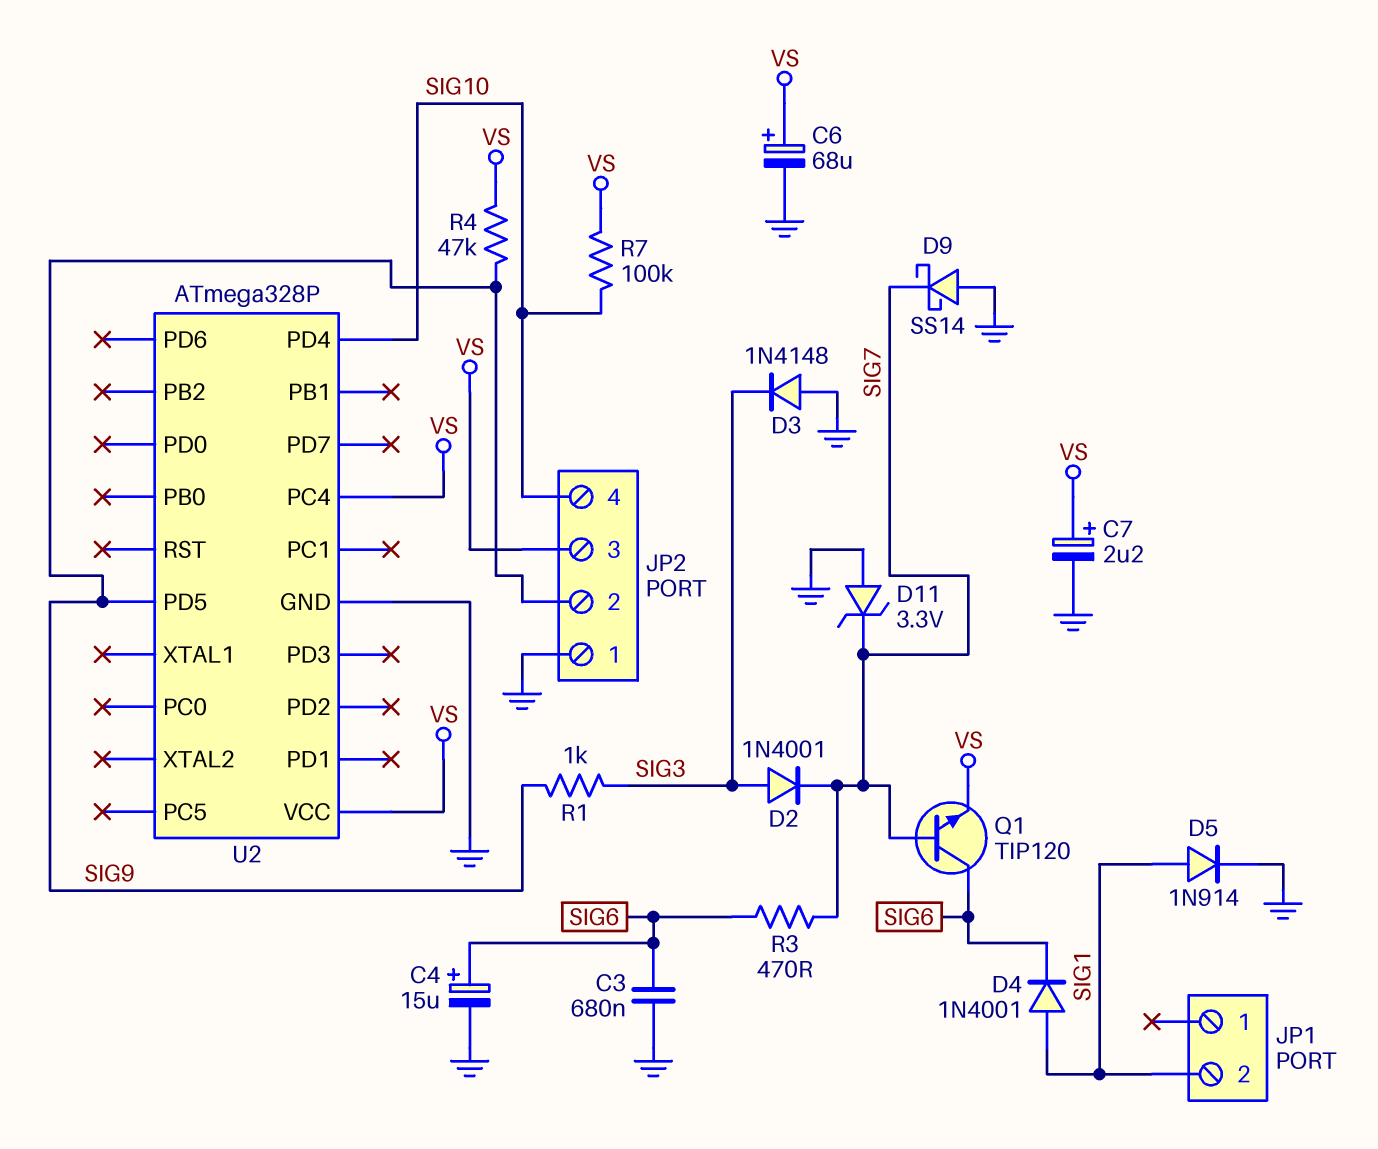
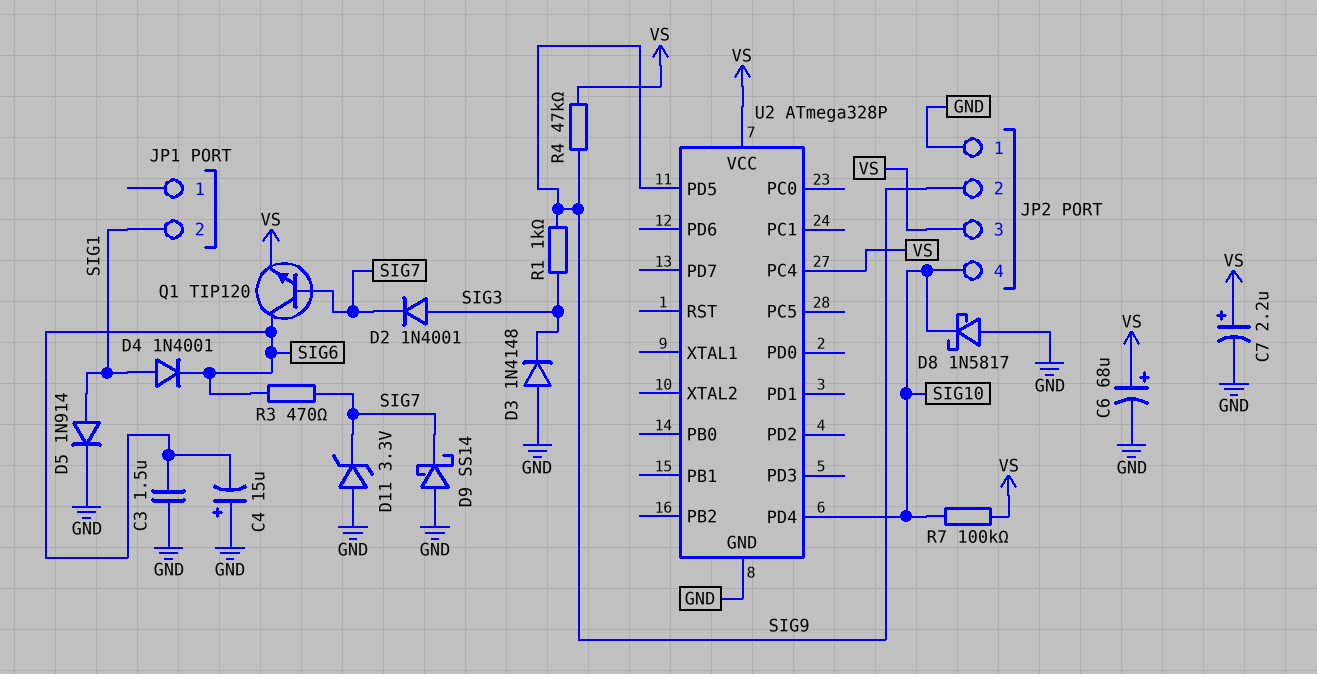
C3: 680nF (GND, SIG6) -> 1.5uF (GND, SIG6)
C4: 15uF (plus SIG6, minus GND) -> 15uF (plus GND, minus SIG6)
D8: none -> schottky 1N5817 (A GND, K SIG10)

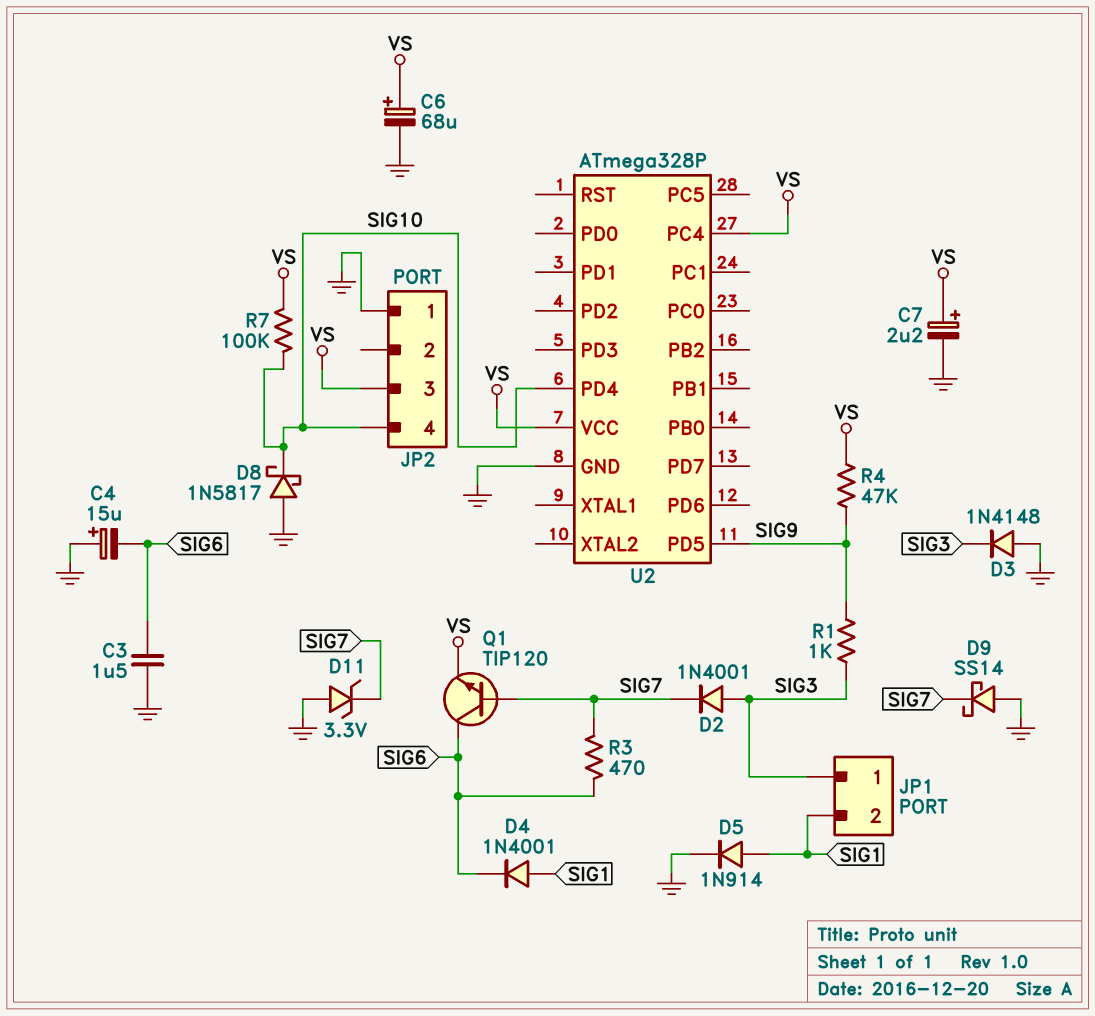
JP1 pin 1: none -> SIG3
JP2 pin 2: SIG9 -> none

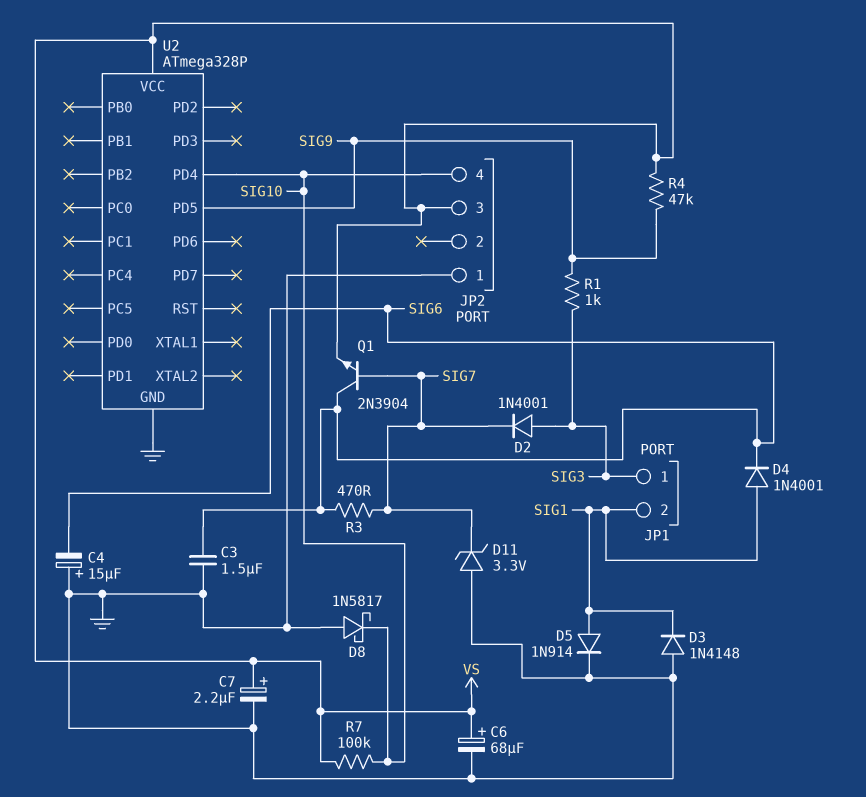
D3: diode 1N4148 (A GND, K SIG3) -> diode 1N4148 (A GND, K SIG1)
D9: schottky SS14 (A GND, K SIG7) -> none
Q1: NPN TIP120 (B SIG7, C SIG6, E VS) -> NPN 2N3904 (B SIG7, C SIG6, E VS)
U2 pin PC4: VS -> none

